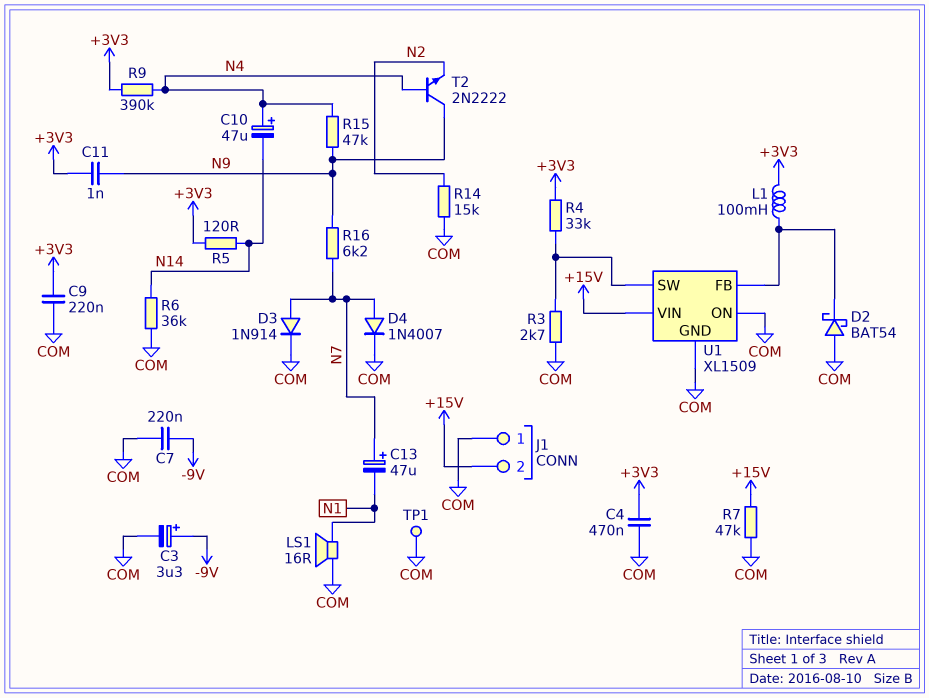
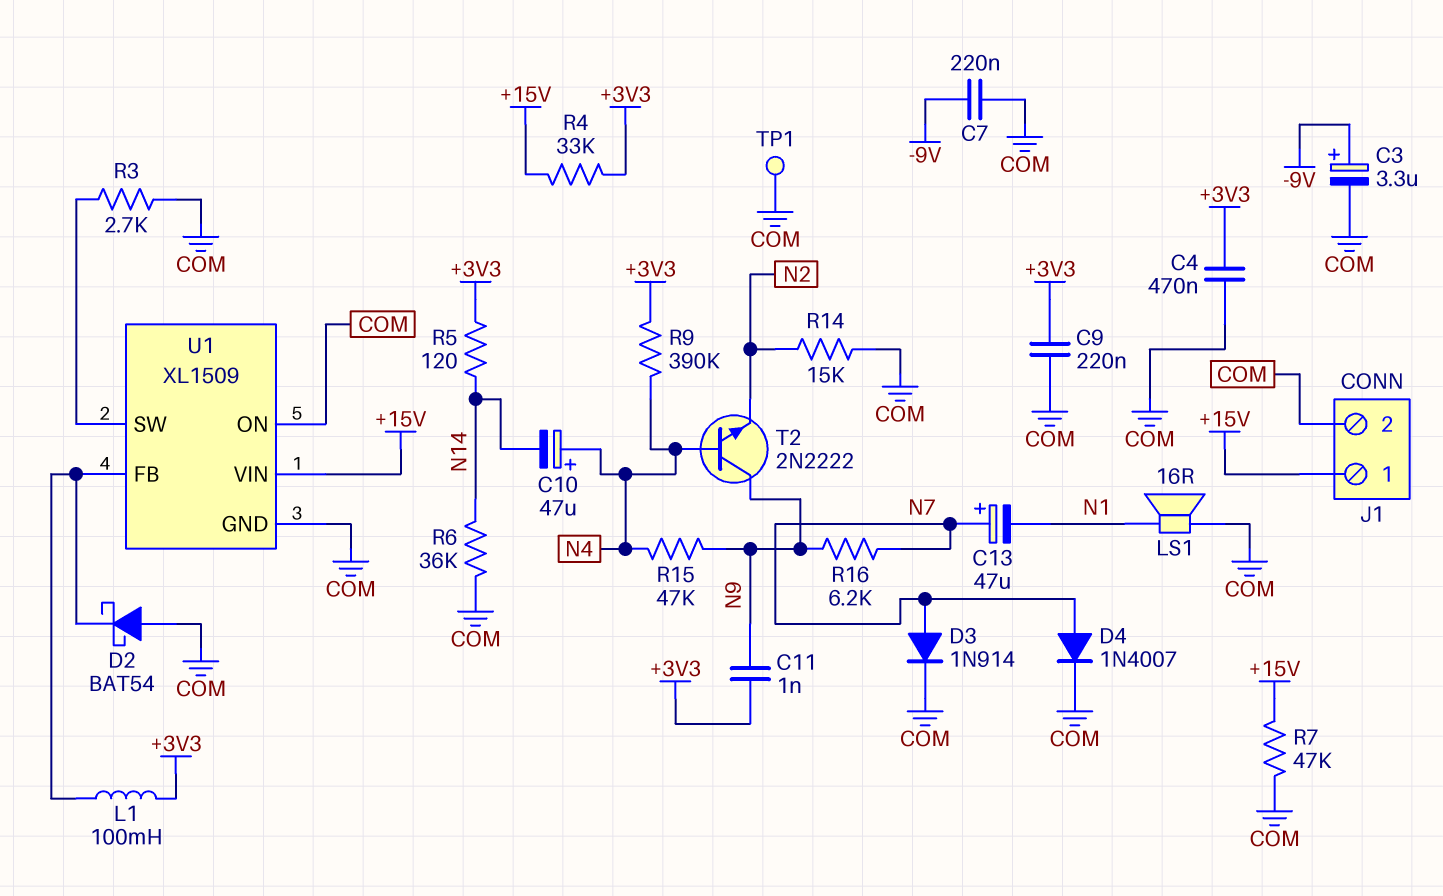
J1 pin 1: COM -> +15V
J1 pin 2: +15V -> COM
R4: 33k (+3V3, U1/SW) -> 33k (+3V3, +15V)

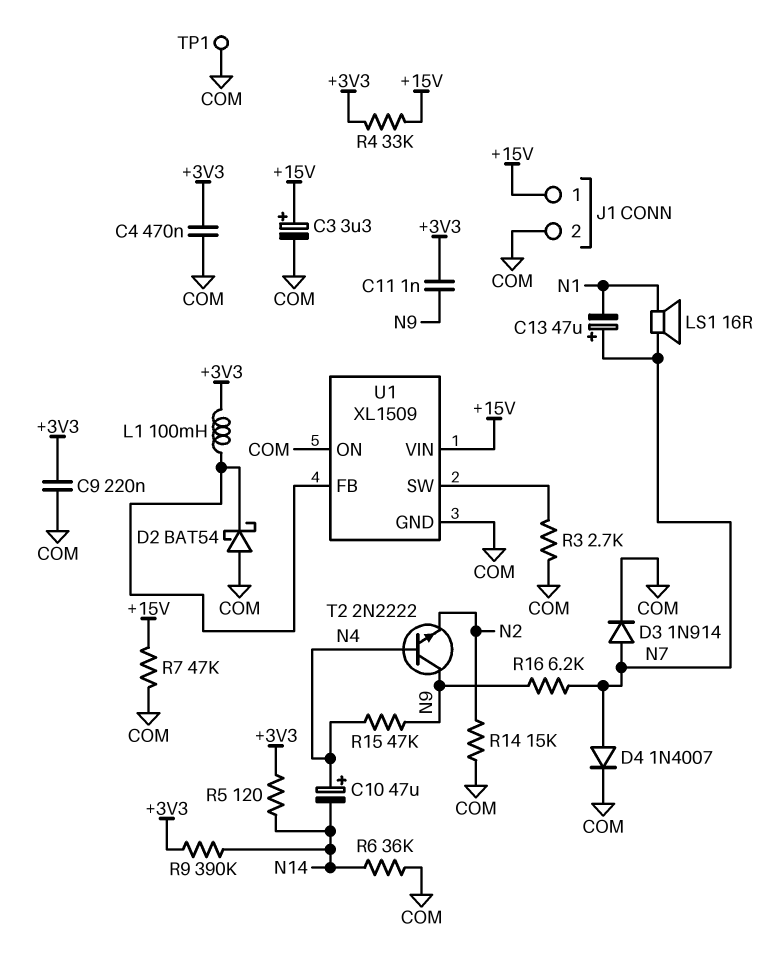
C3: 3.3uF (plus -9V, minus COM) -> 3.3uF (plus +15V, minus COM)
C7: 220nF (-9V, COM) -> none
LS1: speaker 16R (COM, N1) -> speaker 16R (N1, N7)
R9: 390k (+3V3, N4) -> 390k (+3V3, N14)

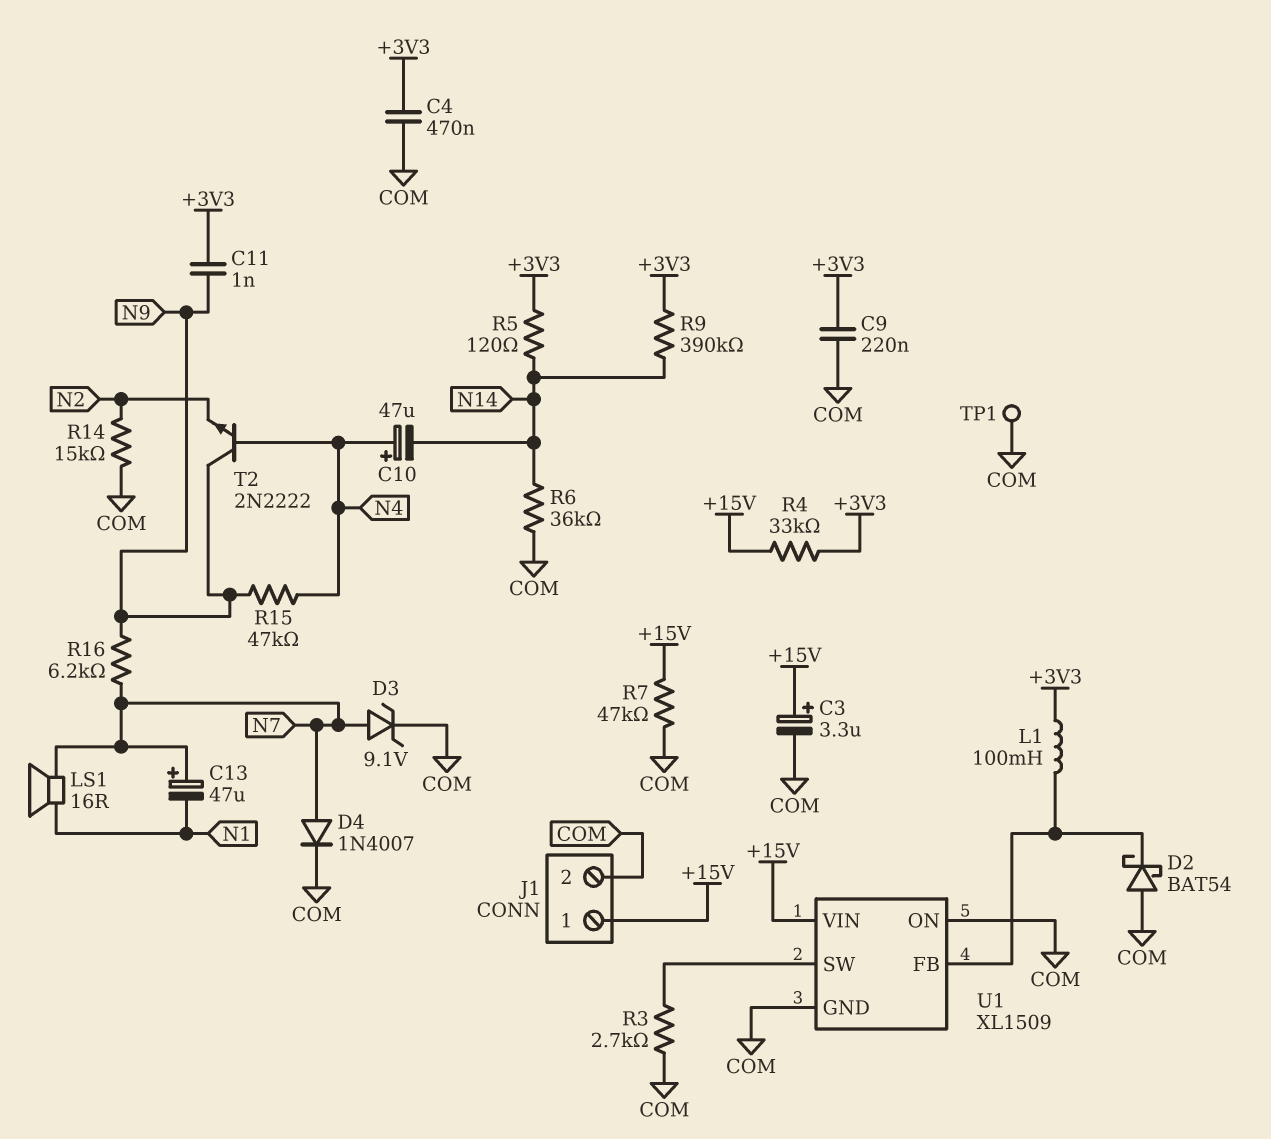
D3: diode 1N914 (A N7, K COM) -> zener 9.1V (A N7, K COM)

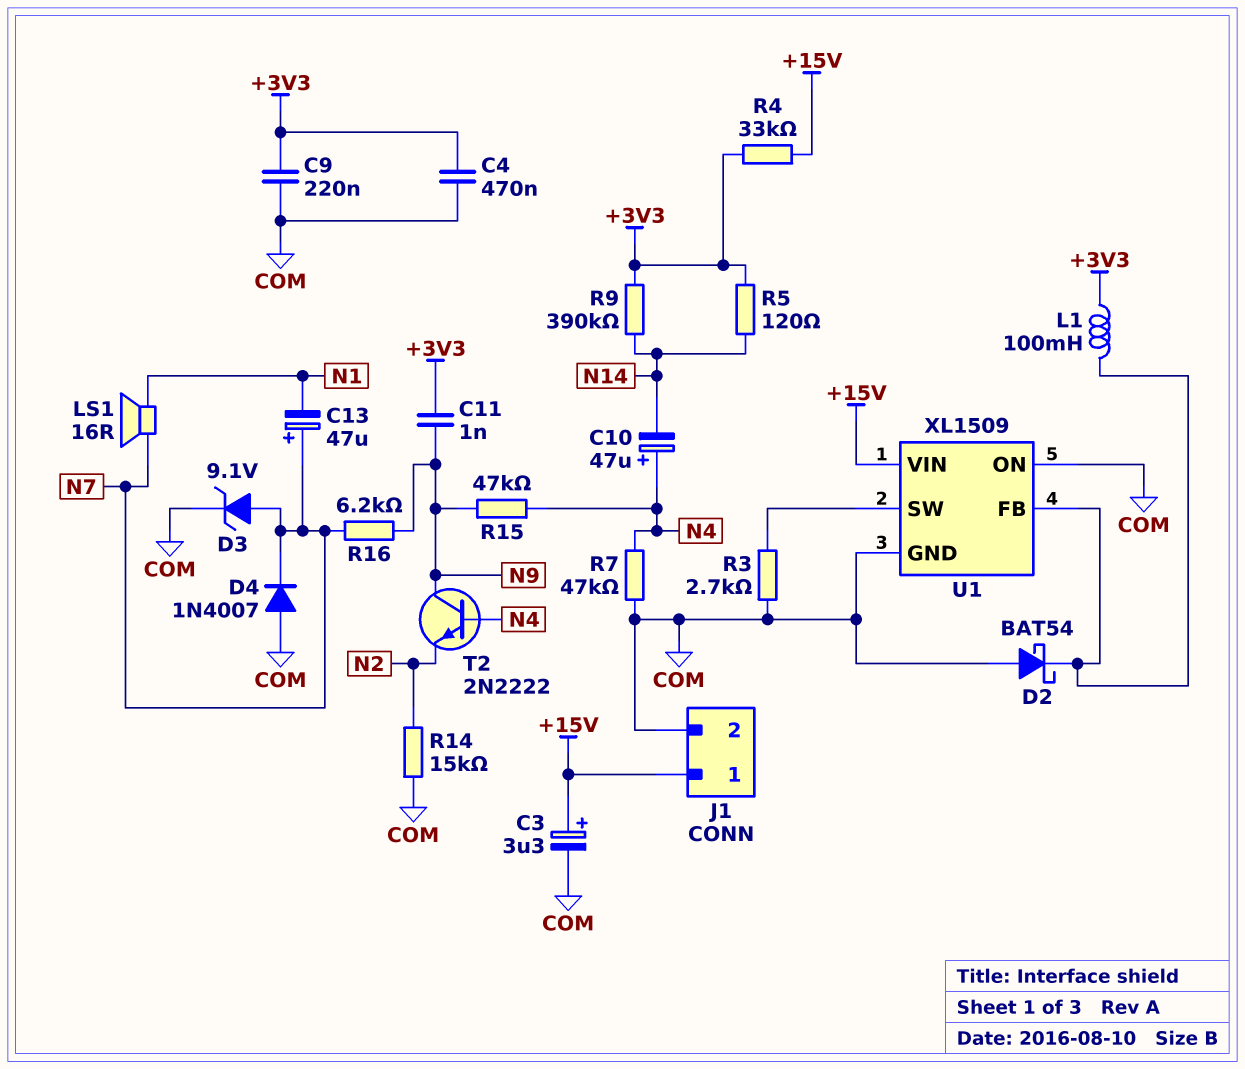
D4: diode 1N4007 (A N7, K COM) -> diode 1N4007 (A COM, K N7)
R6: 36k (COM, N14) -> none
R7: 47k (+15V, COM) -> 47k (COM, N4)
TP1: test point (COM) -> none

